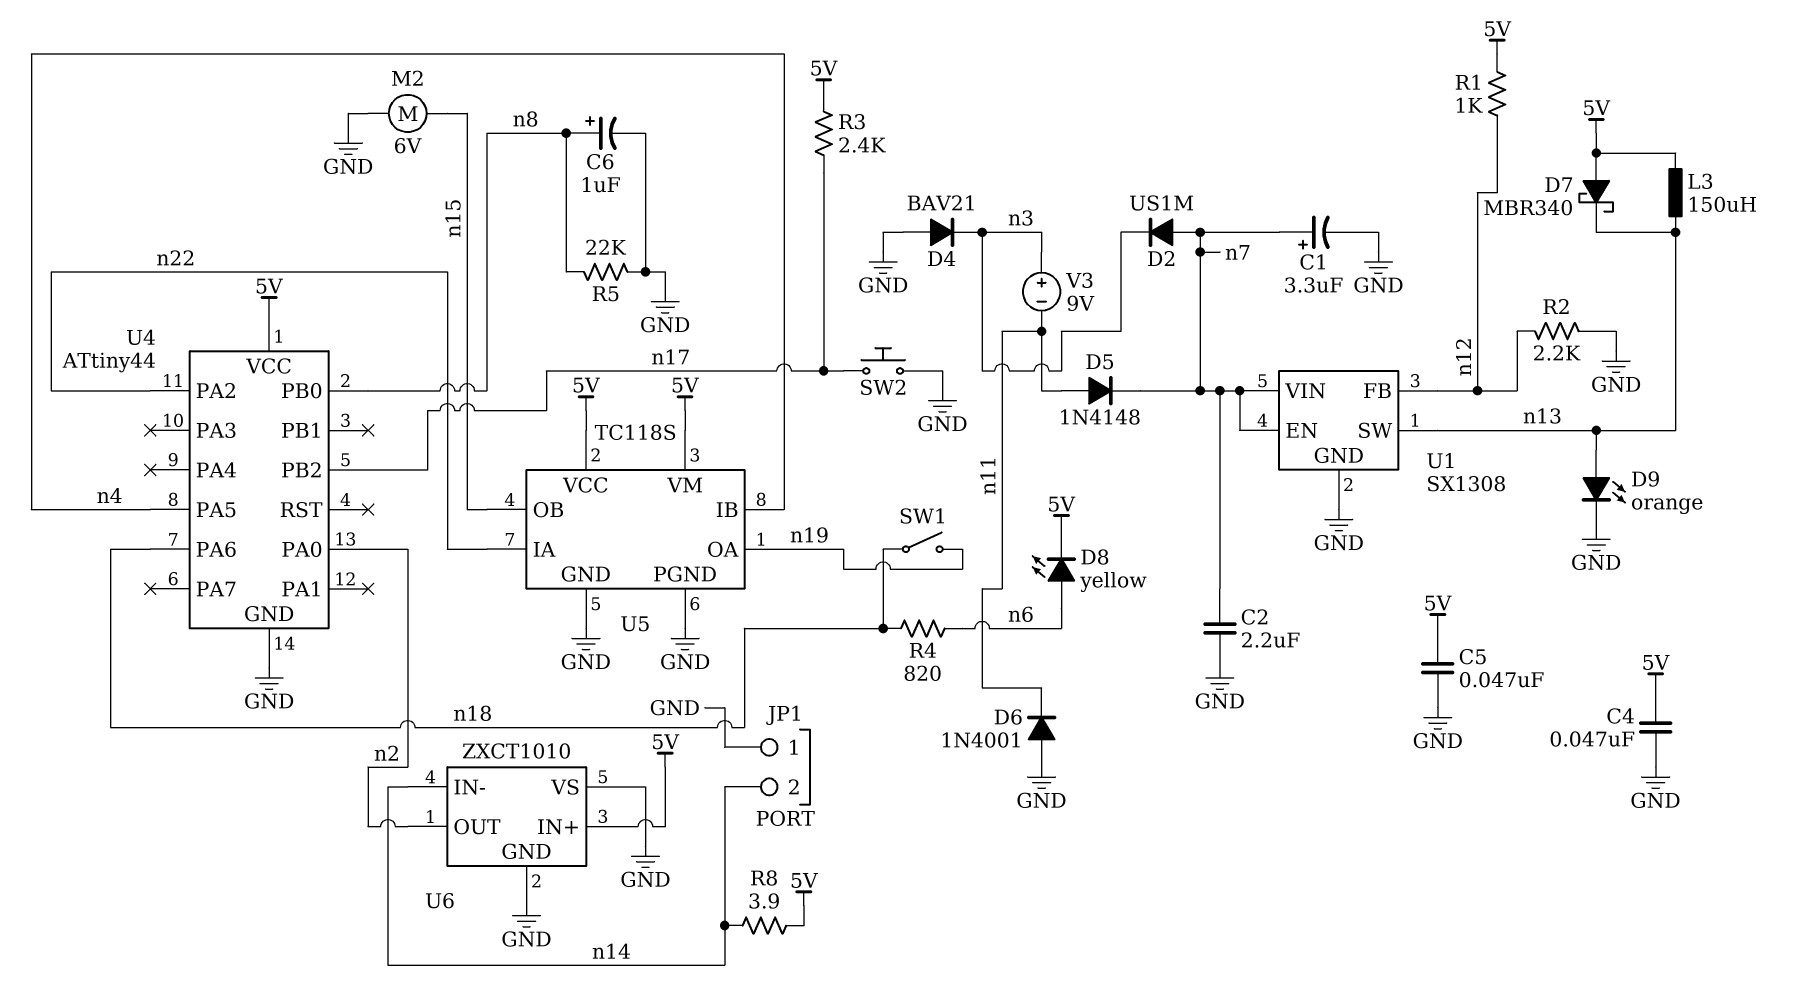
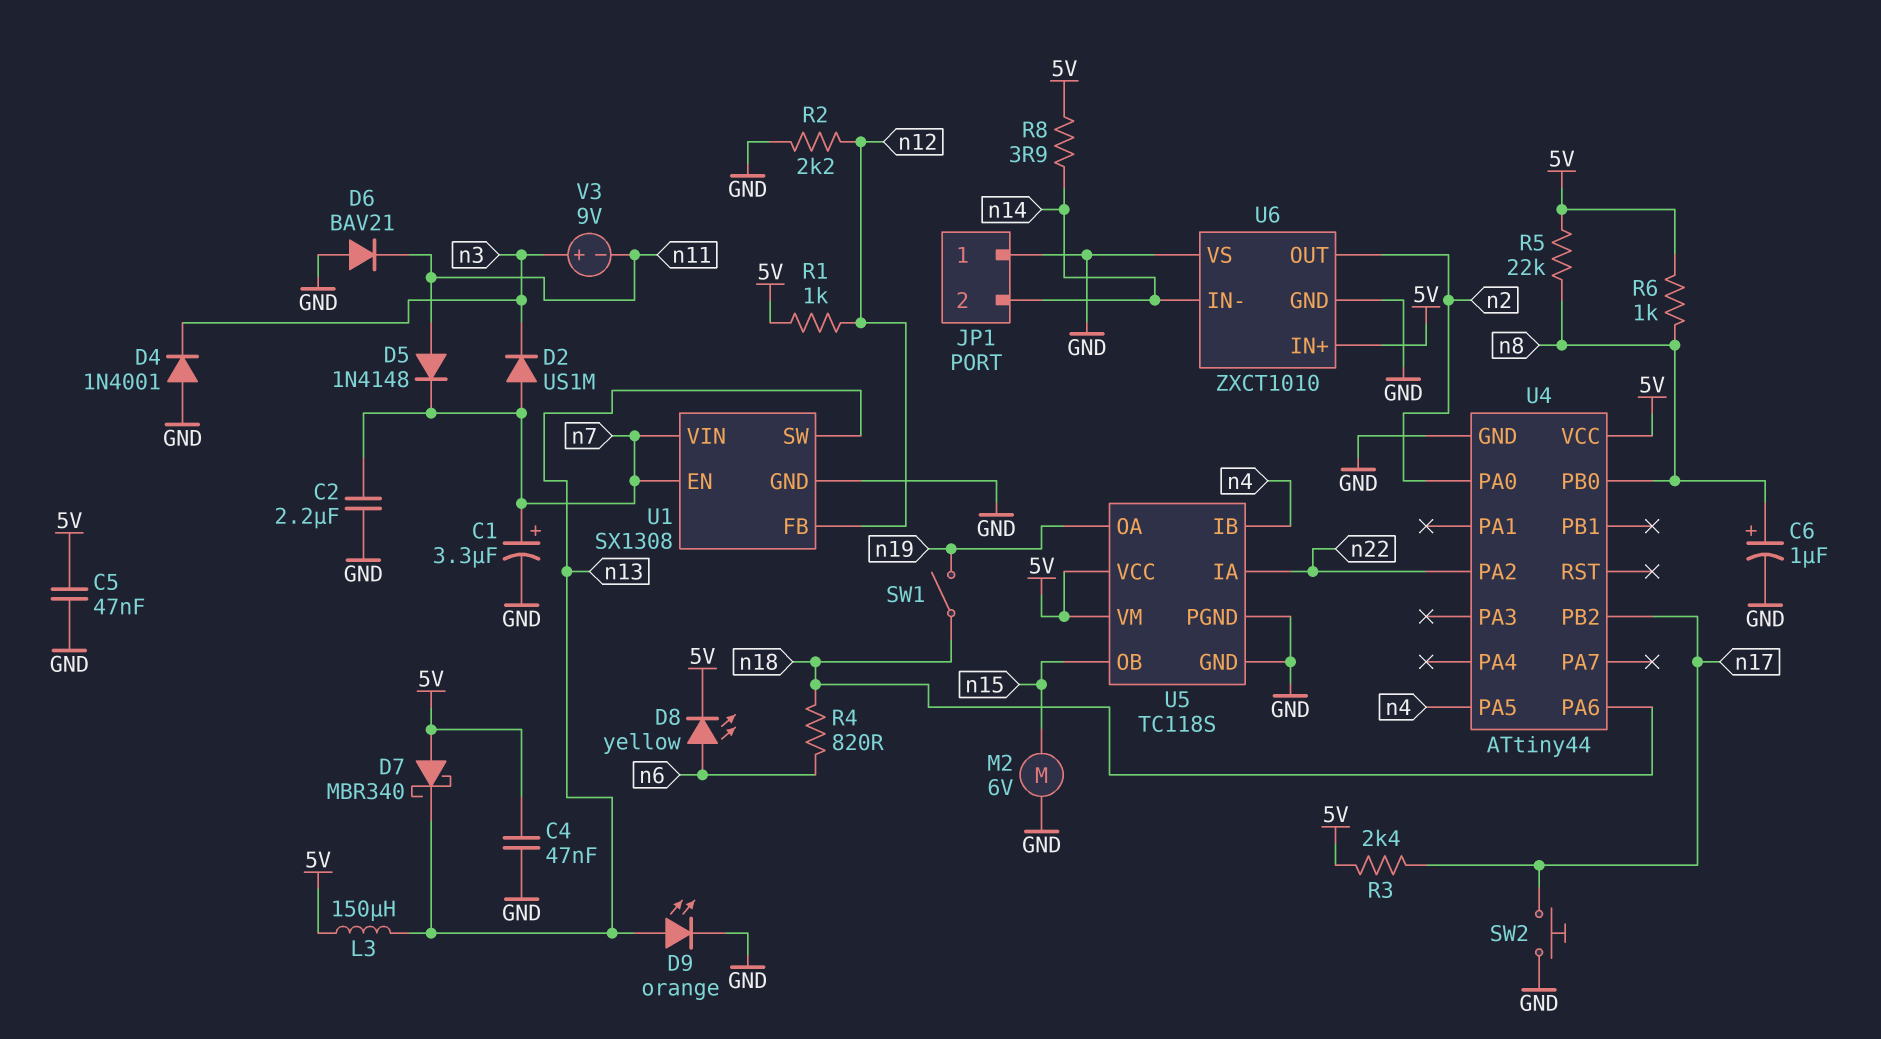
D4: diode BAV21 (A GND, K n3) -> diode 1N4001 (A GND, K n3)
D6: diode 1N4001 (A GND, K n11) -> diode BAV21 (A GND, K n11)
R5: 22k (GND, n8) -> 22k (5V, n8)
R6: none -> 1k (5V, n8)

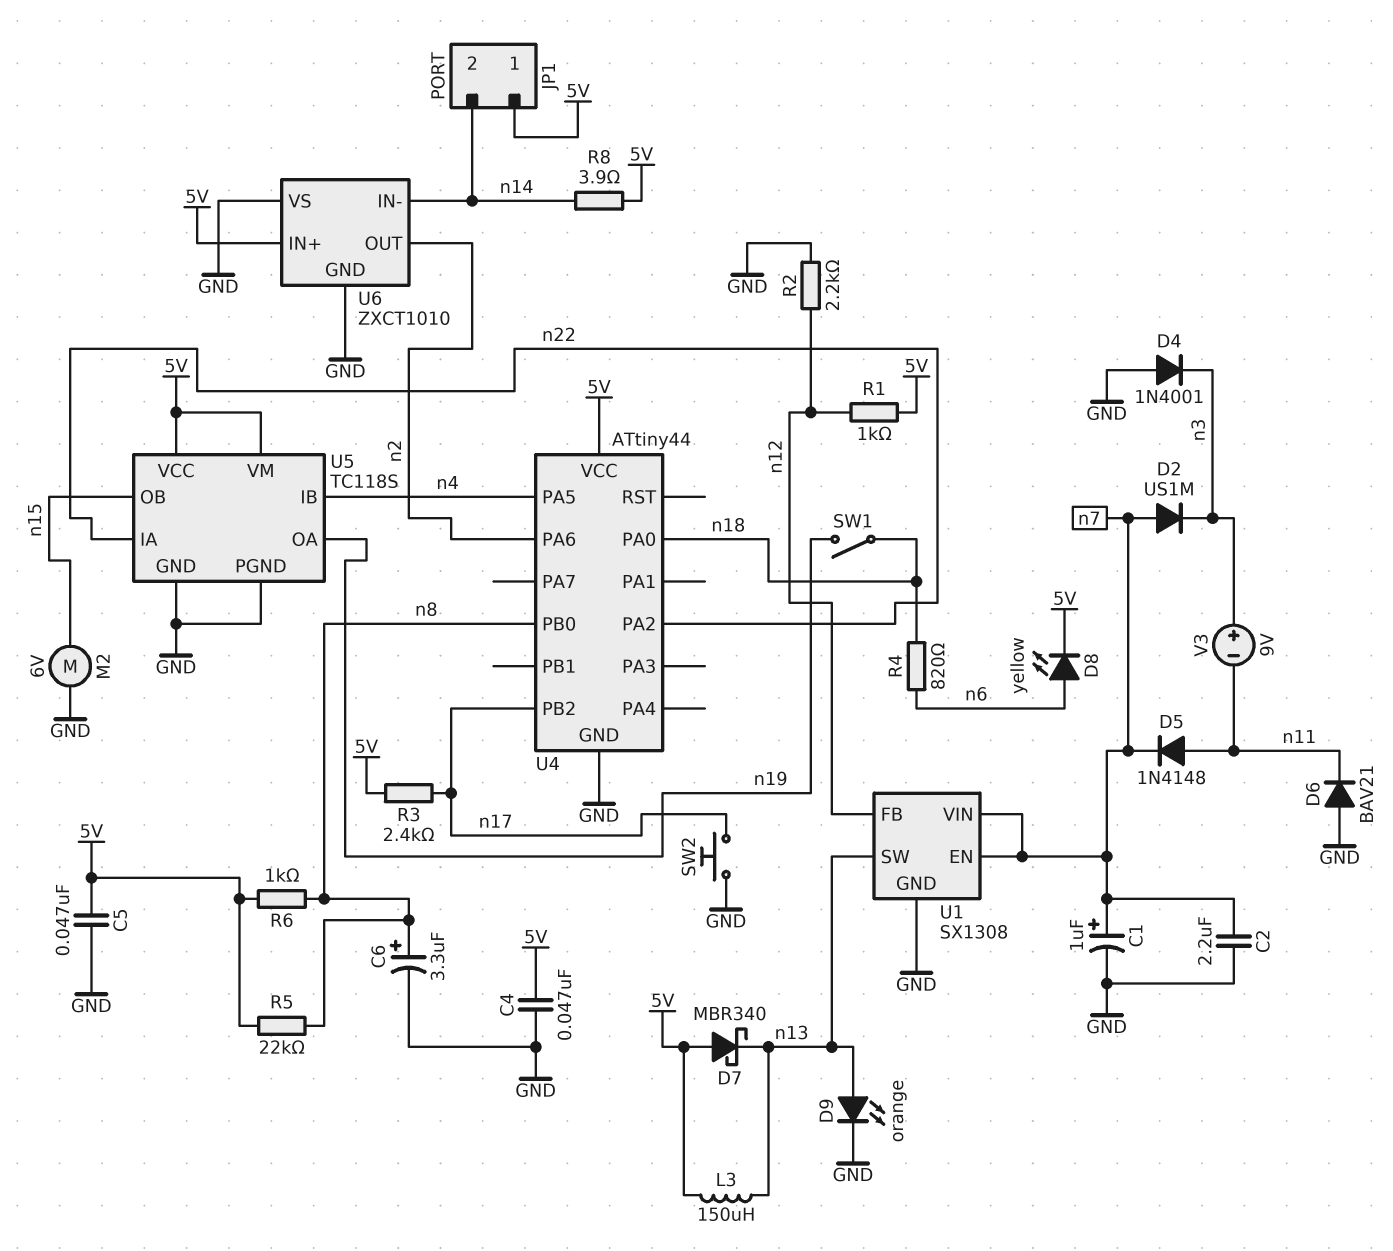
C1: 3.3uF (plus n7, minus GND) -> 1uF (plus n7, minus GND)
C6: 1uF (plus n8, minus GND) -> 3.3uF (plus n8, minus GND)
JP1 pin 1: GND -> 5V
U4 pin PA0: n2 -> n18
U4 pin PA6: n18 -> n2

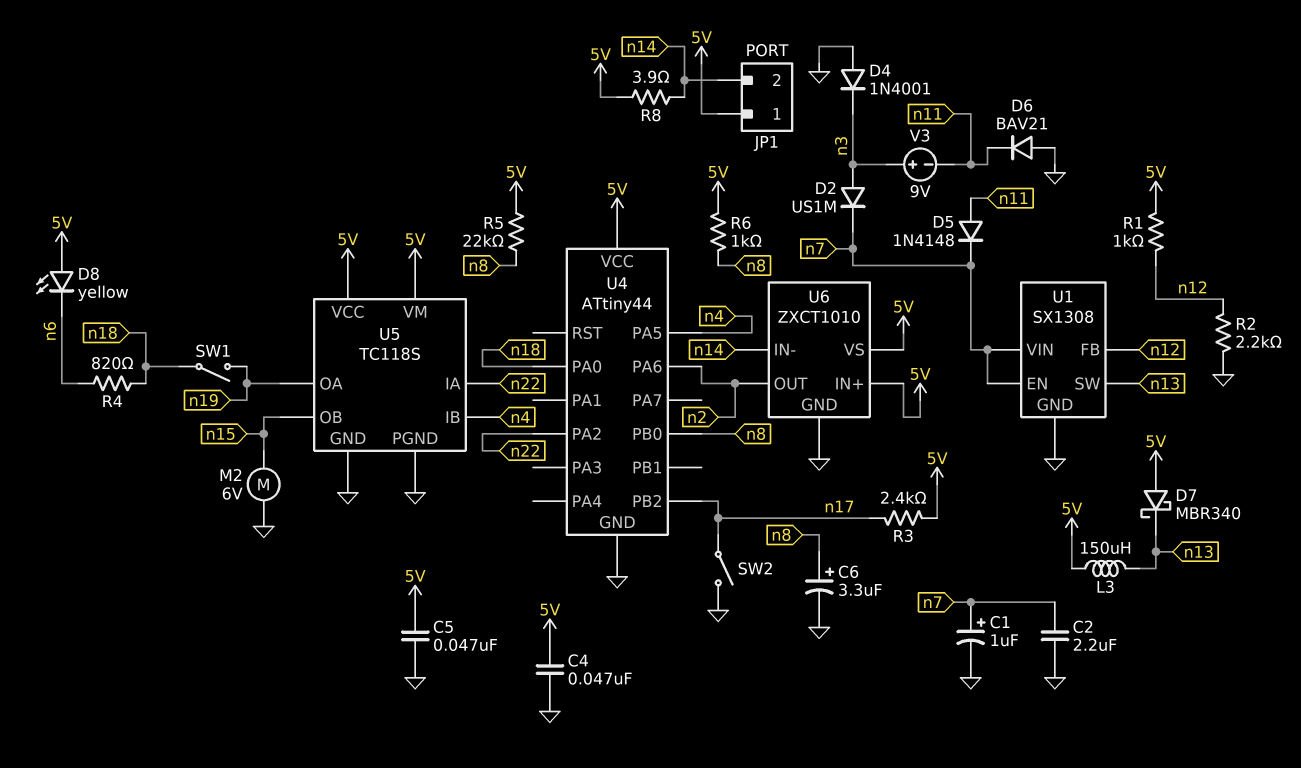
D2: diode US1M (A n7, K n3) -> diode US1M (A n3, K n7)
D8: LED yellow (A n6, K 5V) -> LED yellow (A 5V, K n6)
D9: LED orange (A n13, K GND) -> none
SW2: button (GND, n17) -> switch (GND, n17)
U6 pin VS: GND -> 5V

